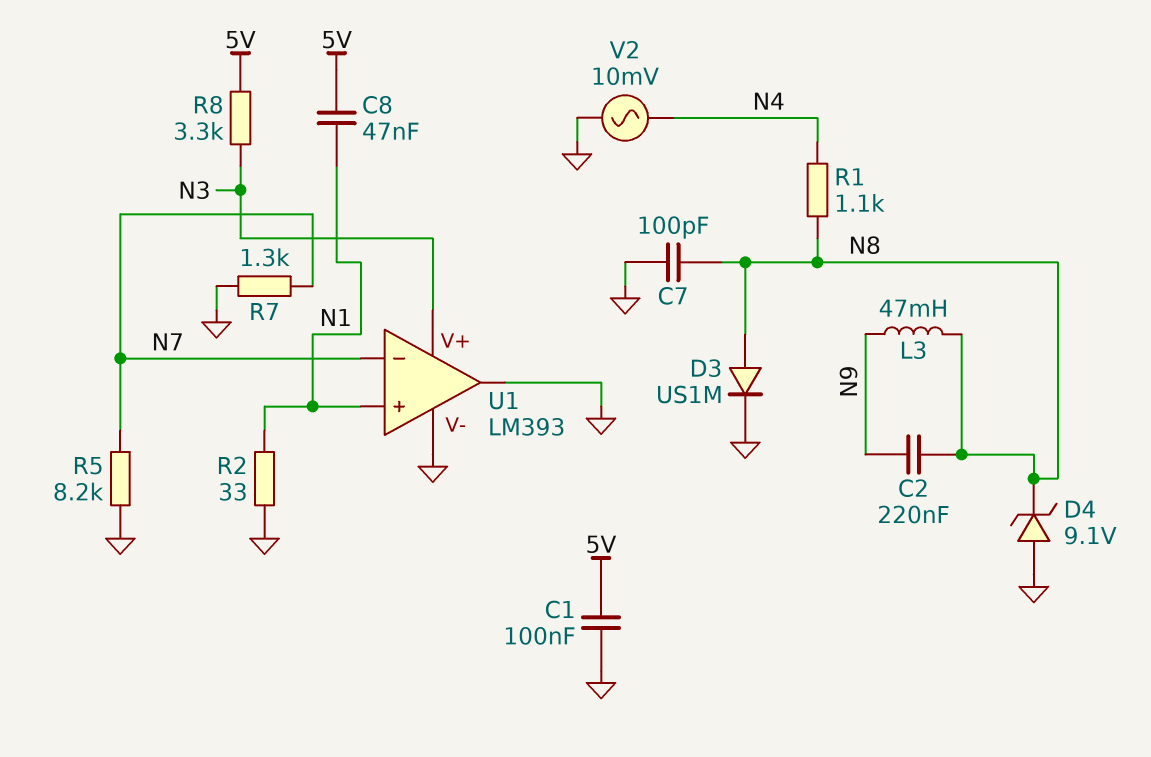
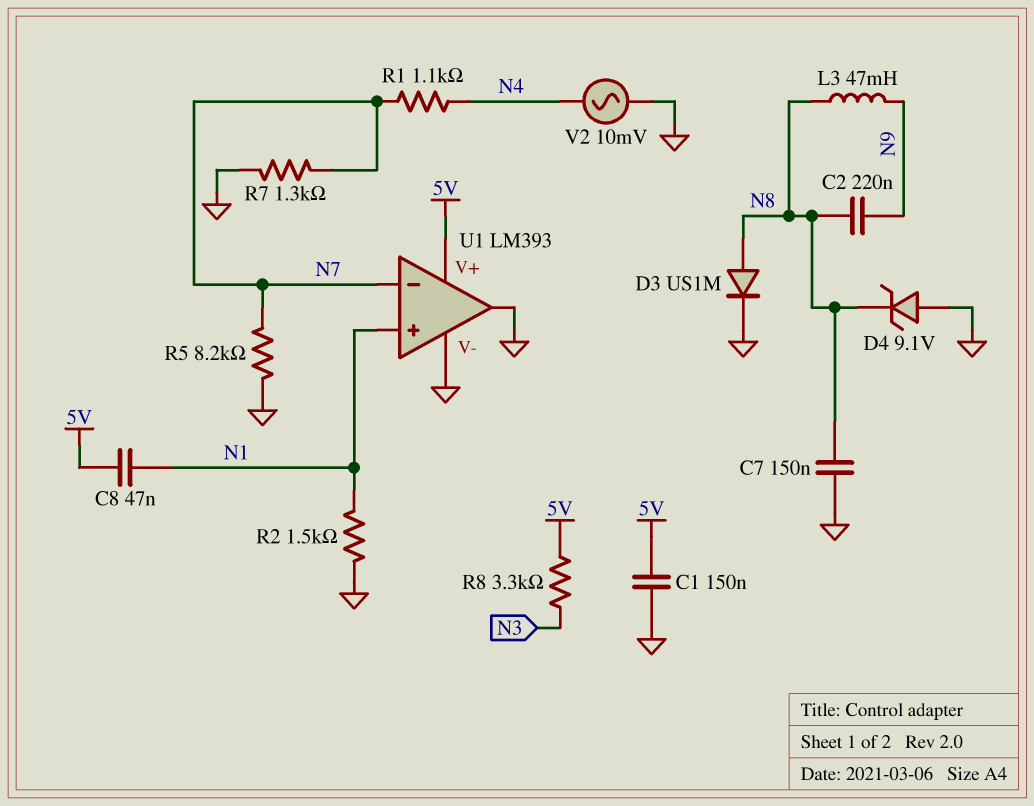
C1: 100nF (5V, GND) -> 150nF (5V, GND)
C7: 100pF (GND, N8) -> 150nF (GND, N8)
R1: 1.1k (N4, N8) -> 1.1k (N4, N7)
R2: 33 (GND, N1) -> 1.5k (GND, N1)
U1 pin V+: N3 -> 5V

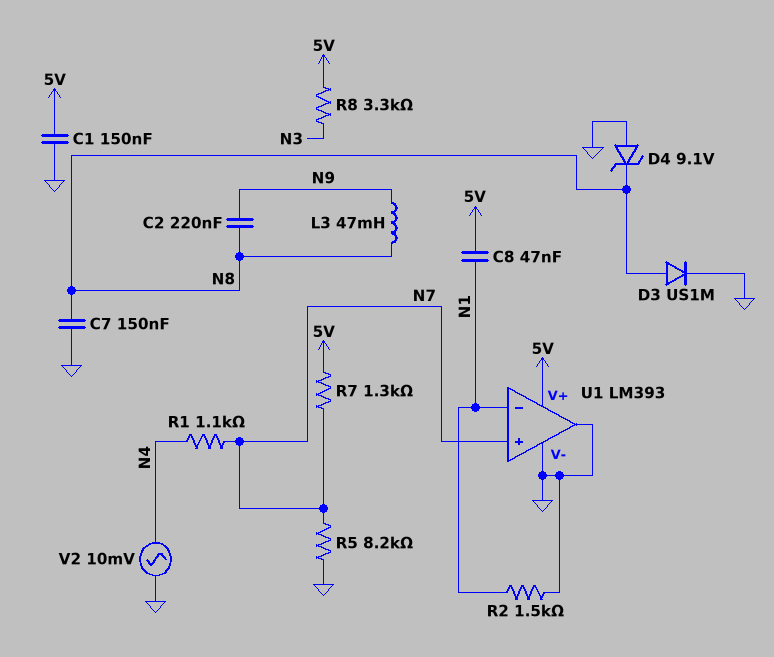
R7: 1.3k (GND, N7) -> 1.3k (5V, N7)
U1 pin in+: N1 -> N7
U1 pin in-: N7 -> N1

